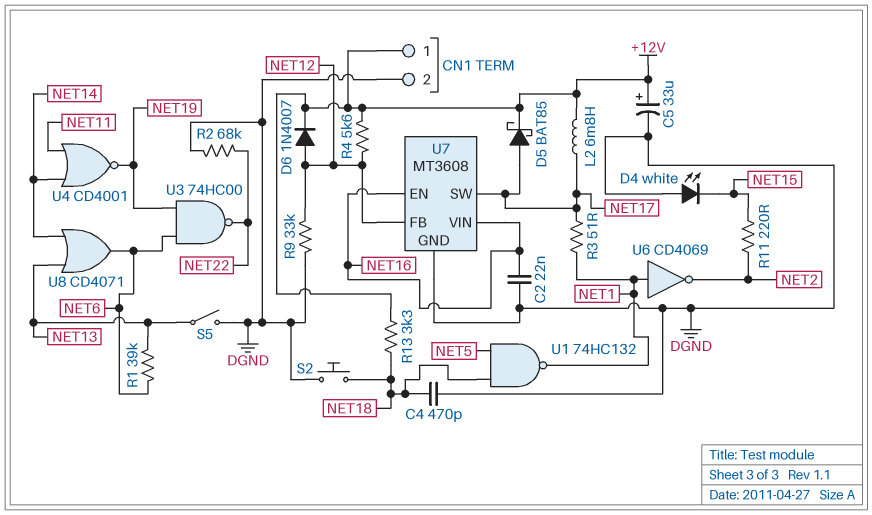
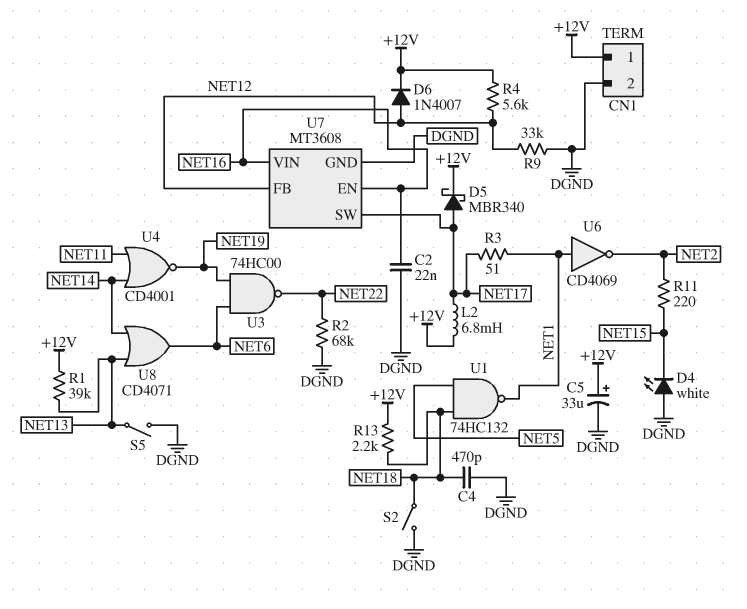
D5: schottky BAT85 (A NET17, K +12V) -> schottky MBR340 (A NET17, K +12V)
R1: 39k (NET6, NET13) -> 39k (+12V, NET13)
R13: 3.3k (+12V, NET18) -> 2.2k (+12V, NET18)
S2: button (DGND, NET18) -> switch (DGND, NET18)

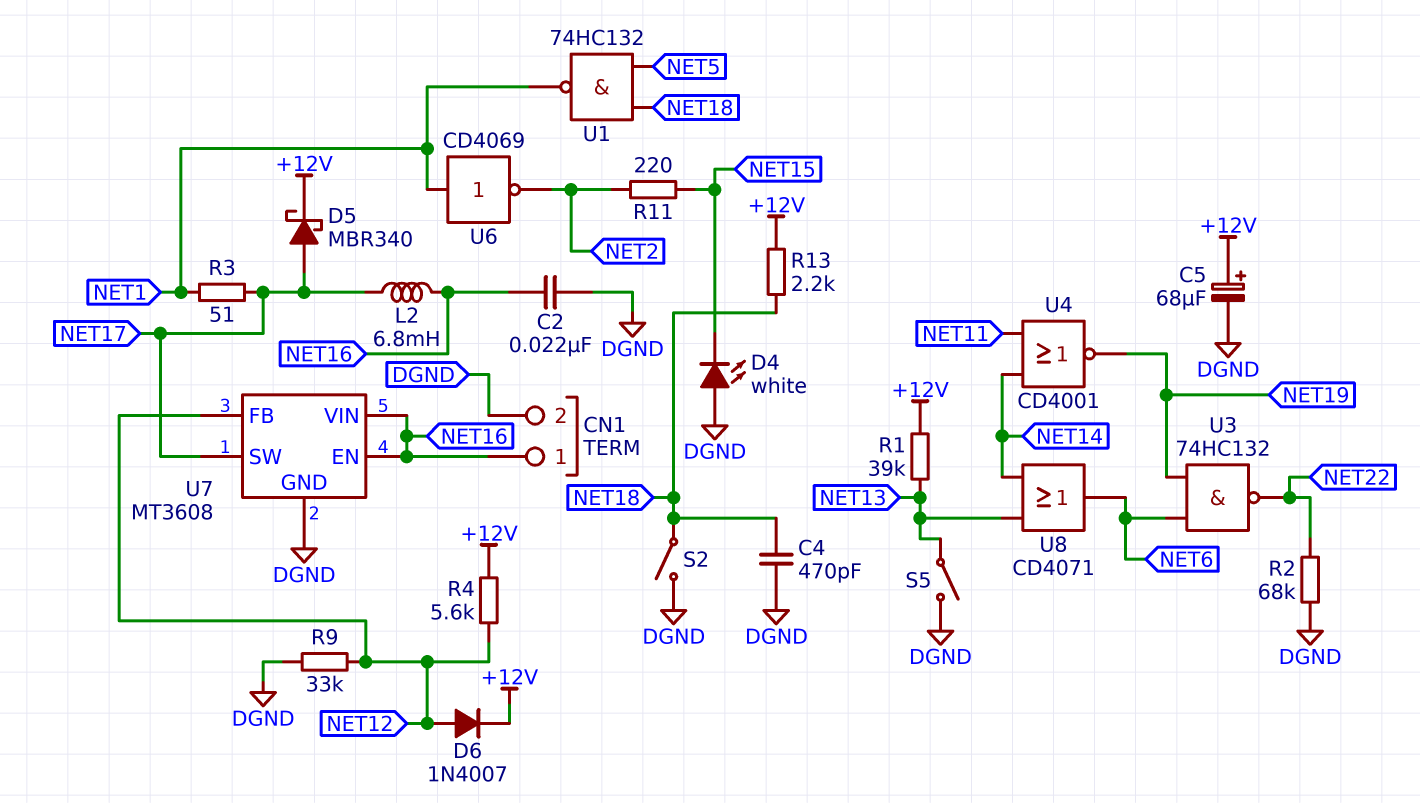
C5: 33uF (plus +12V, minus DGND) -> 68uF (plus +12V, minus DGND)
CN1 pin 1: +12V -> NET16
L2: 6.8mH (+12V, NET17) -> 6.8mH (NET16, NET17)
U3: NAND 74HC00 (in NET6, in NET19, out NET22) -> NAND 74HC132 (in NET6, in NET19, out NET22)

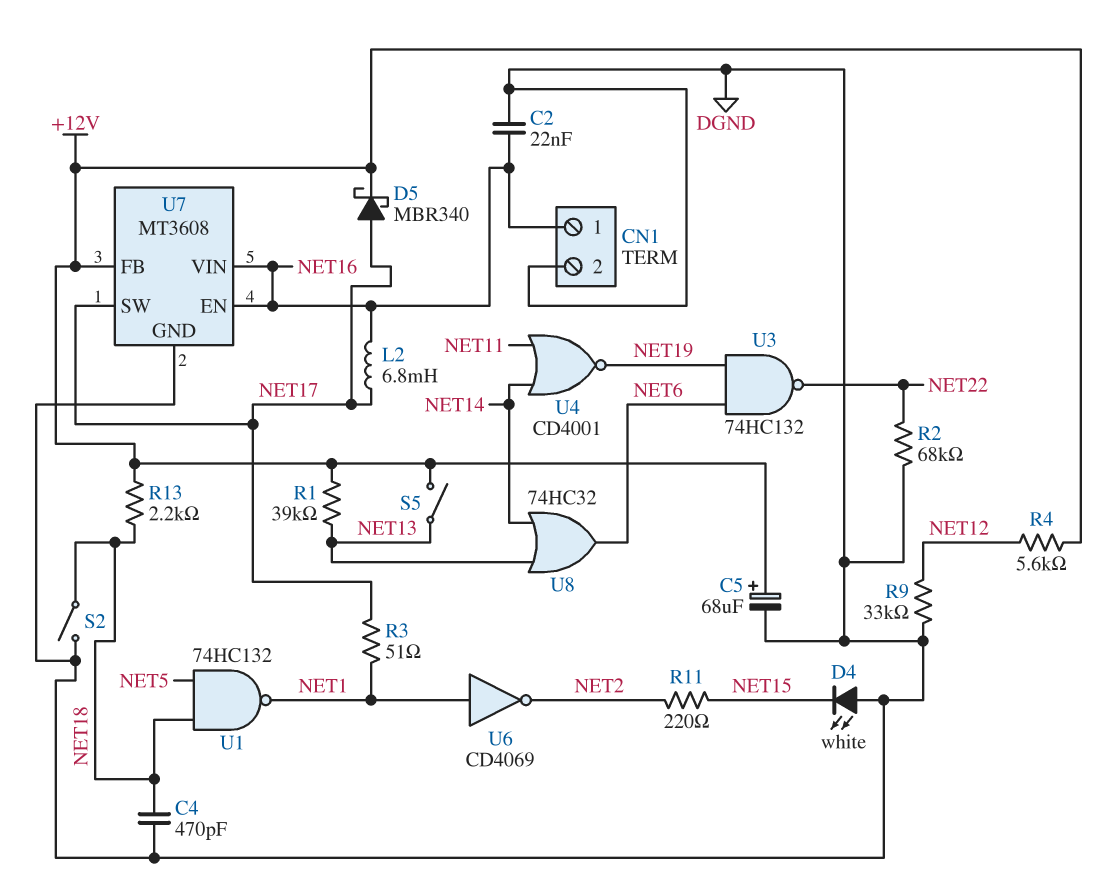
D6: diode 1N4007 (A NET12, K +12V) -> none
S5: switch (DGND, NET13) -> switch (+12V, NET13)
U7 pin FB: NET12 -> +12V
U8: OR CD4071 (in NET13, in NET14, out NET6) -> OR 74HC32 (in NET13, in NET14, out NET6)

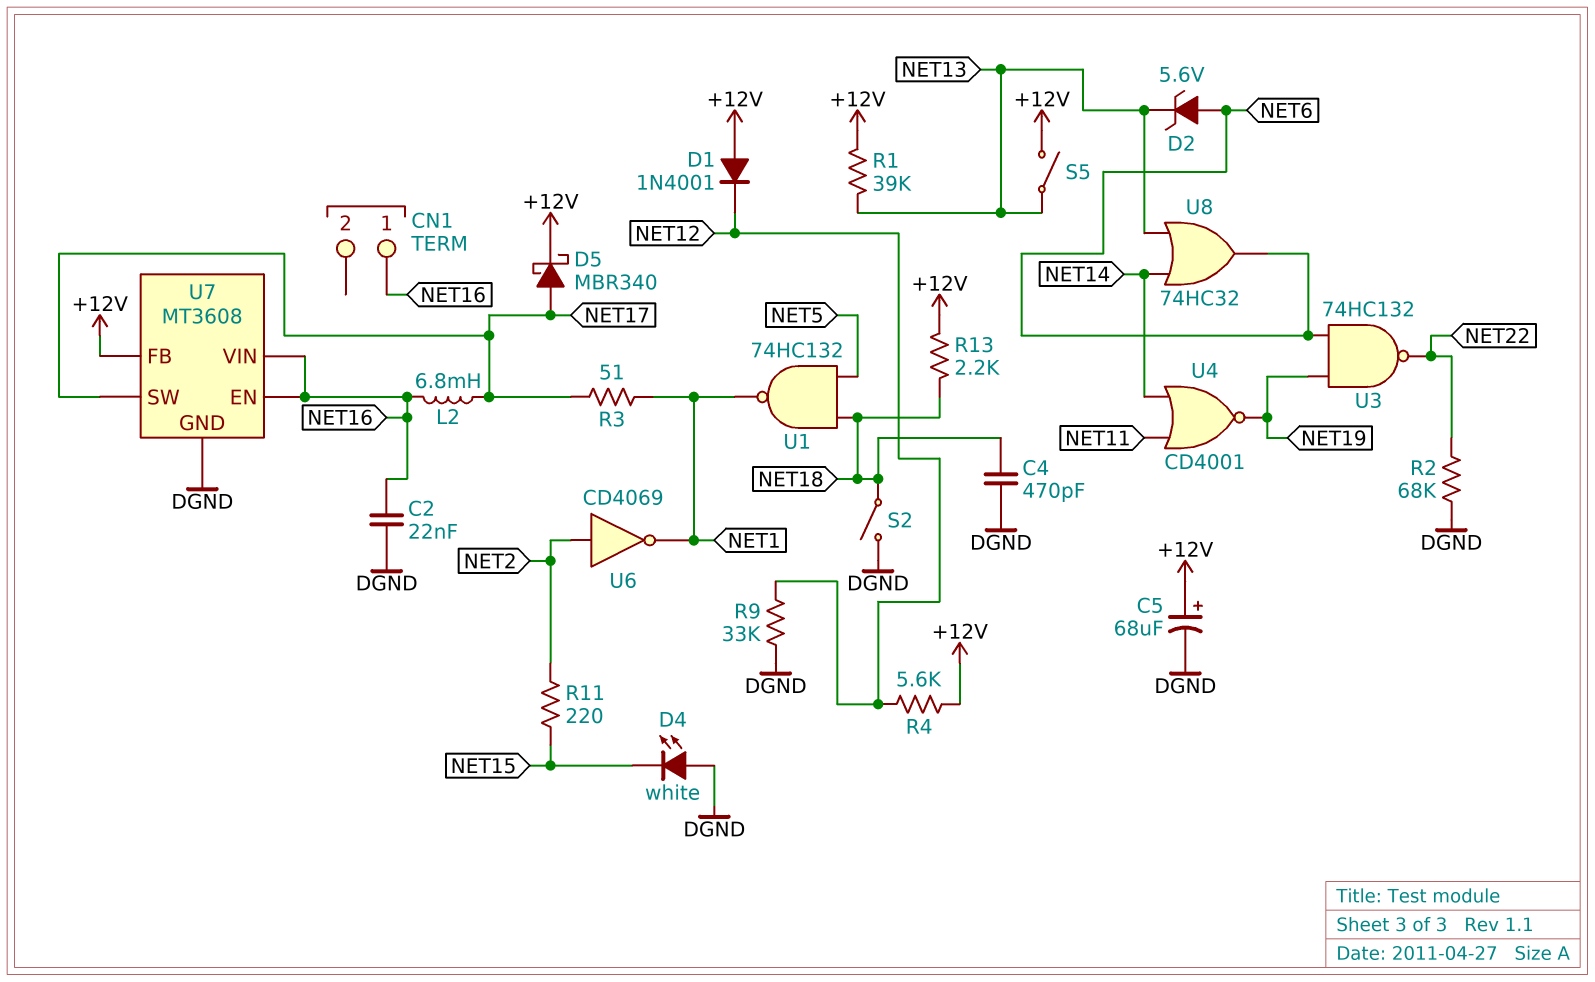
CN1 pin 2: DGND -> none
D1: none -> diode 1N4001 (A +12V, K NET12)
D2: none -> zener 5.6V (A NET6, K NET13)
U6: NOT CD4069 (in NET1, out NET2) -> NOT CD4069 (in NET2, out NET1)

